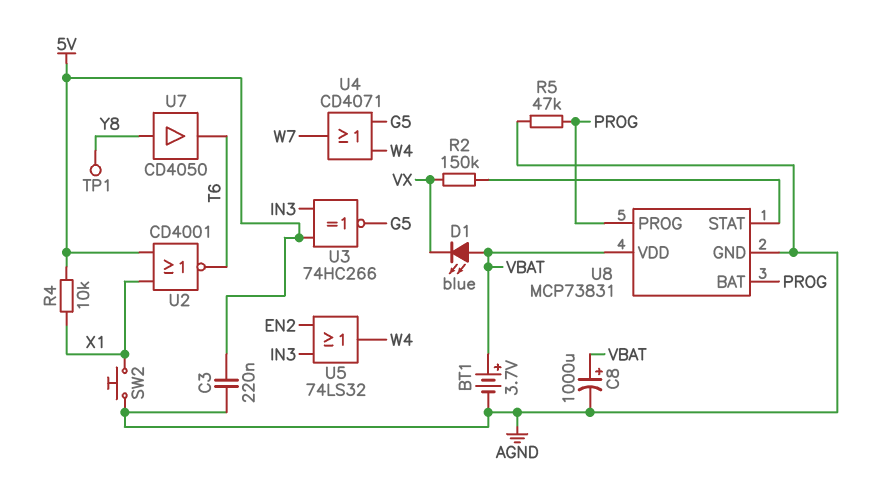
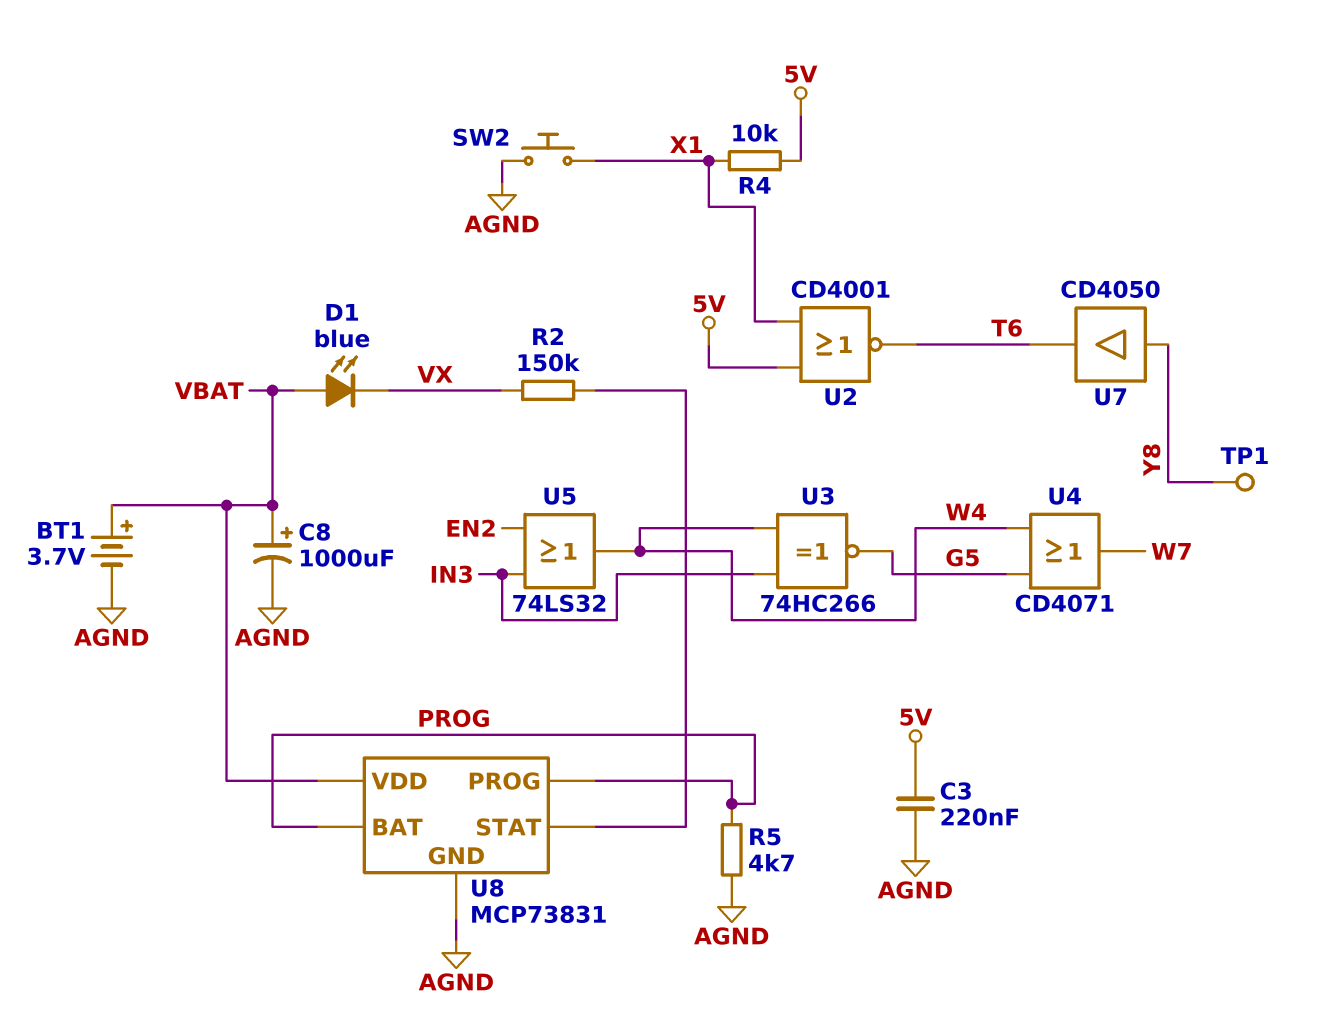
R5: 47k (AGND, PROG) -> 4.7k (AGND, PROG)
U3: XNOR 74HC266 (in 5V, in IN3, out G5) -> XNOR 74HC266 (in IN3, in W4, out G5)

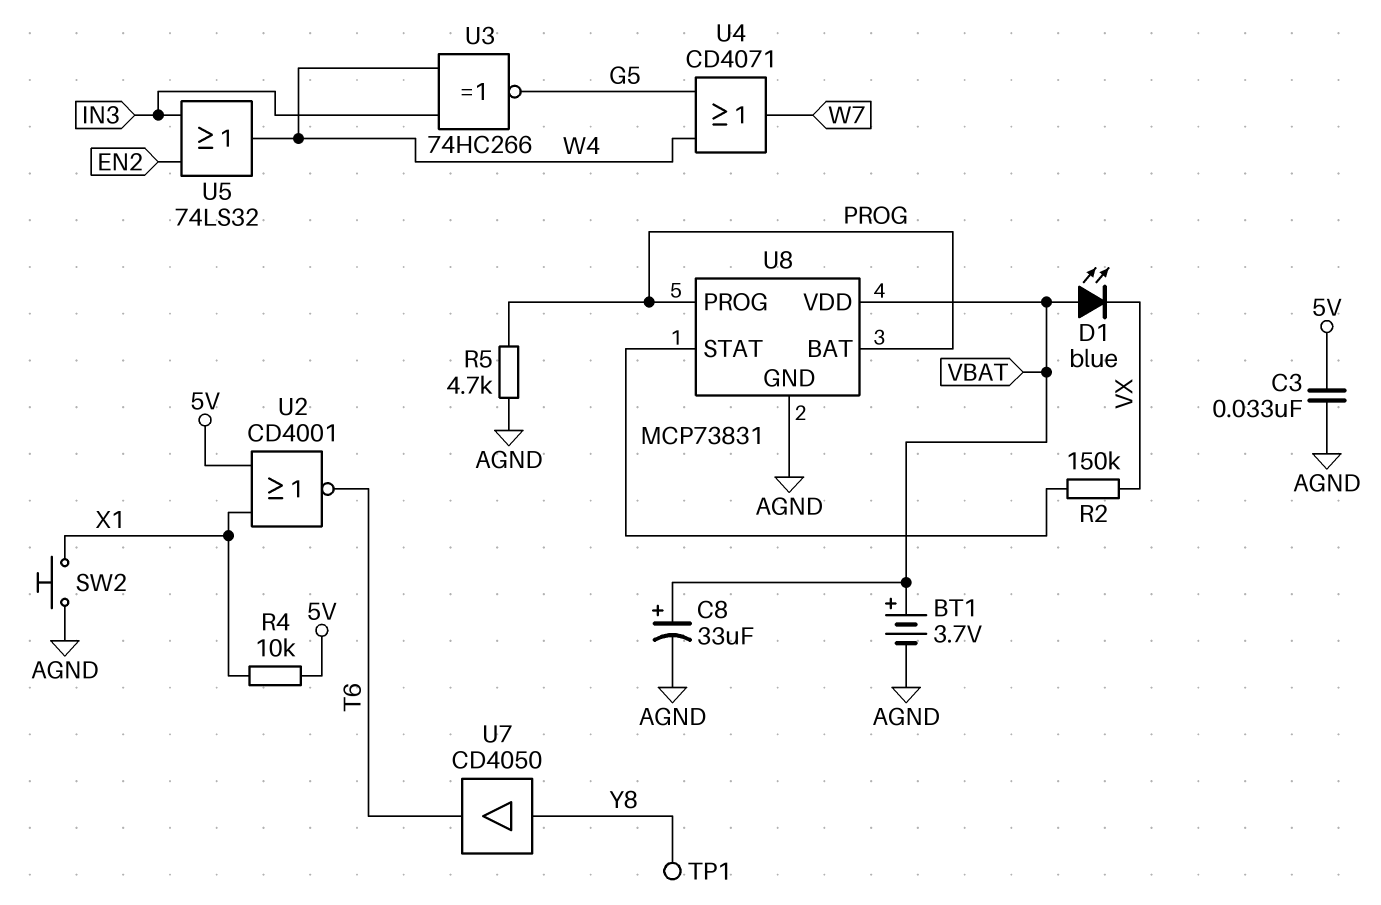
C3: 220nF (5V, AGND) -> 33nF (5V, AGND)
C8: 1000uF (plus VBAT, minus AGND) -> 33uF (plus VBAT, minus AGND)

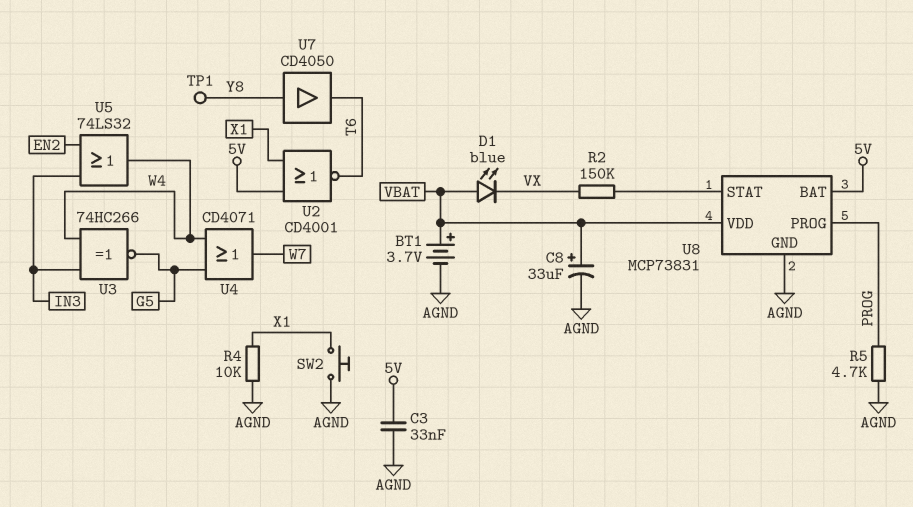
R4: 10k (5V, X1) -> 10k (AGND, X1)
U8 pin BAT: PROG -> 5V

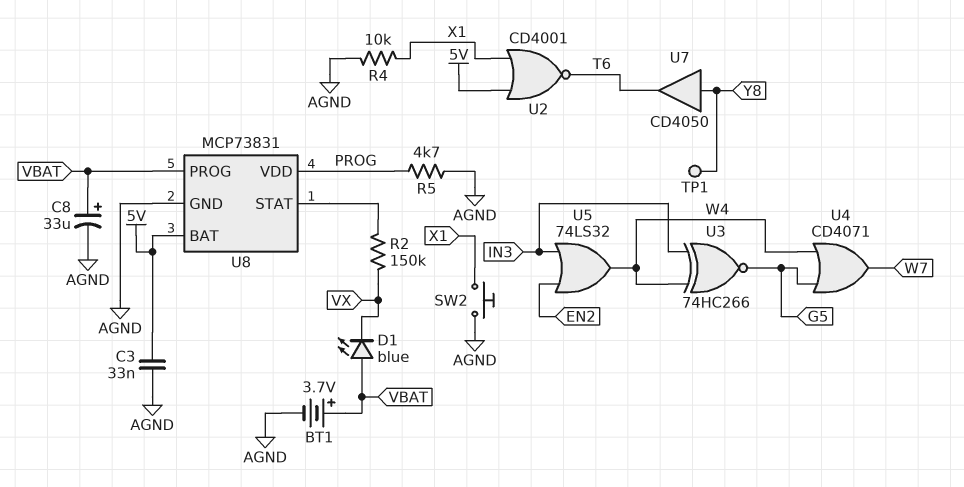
U8 pin PROG: PROG -> VBAT
U8 pin VDD: VBAT -> PROG

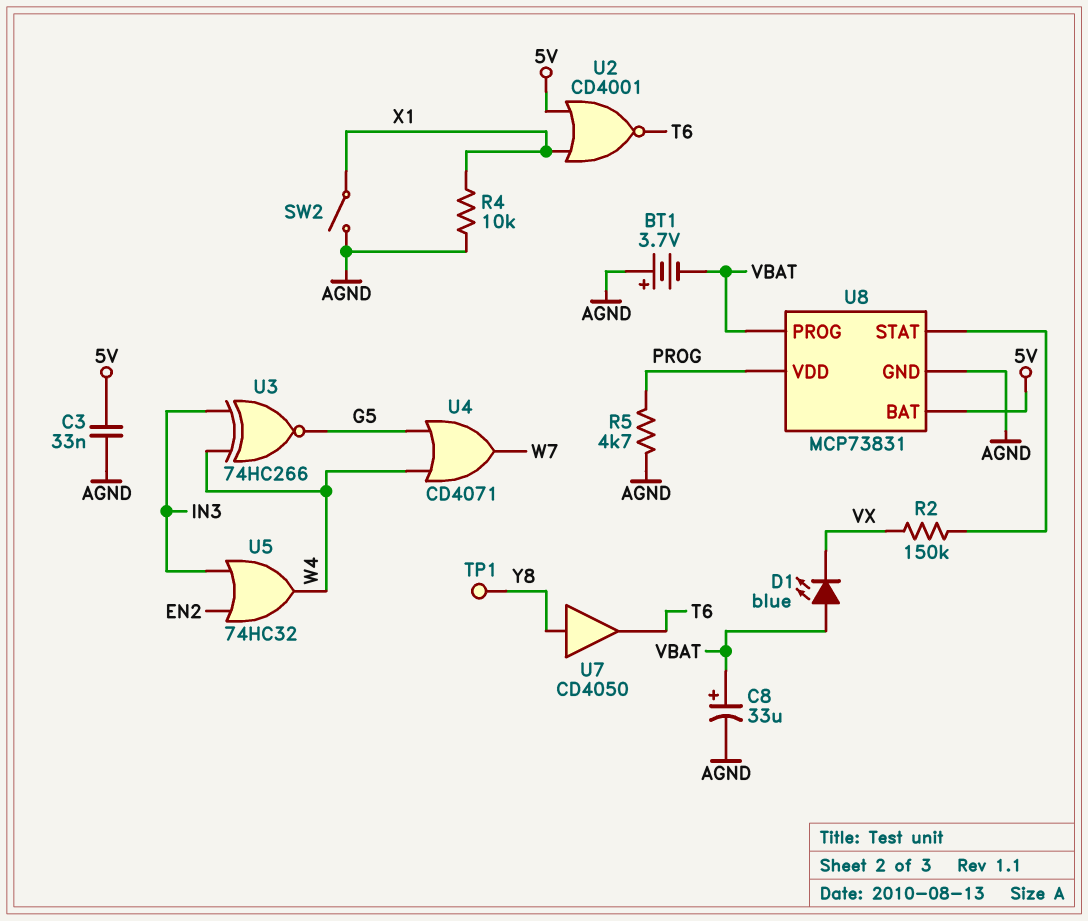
BT1: 3.7V (plus VBAT, minus AGND) -> 3.7V (plus AGND, minus VBAT)
SW2: button (AGND, X1) -> switch (AGND, X1)
U5: OR 74LS32 (in EN2, in IN3, out W4) -> OR 74HC32 (in EN2, in IN3, out W4)

